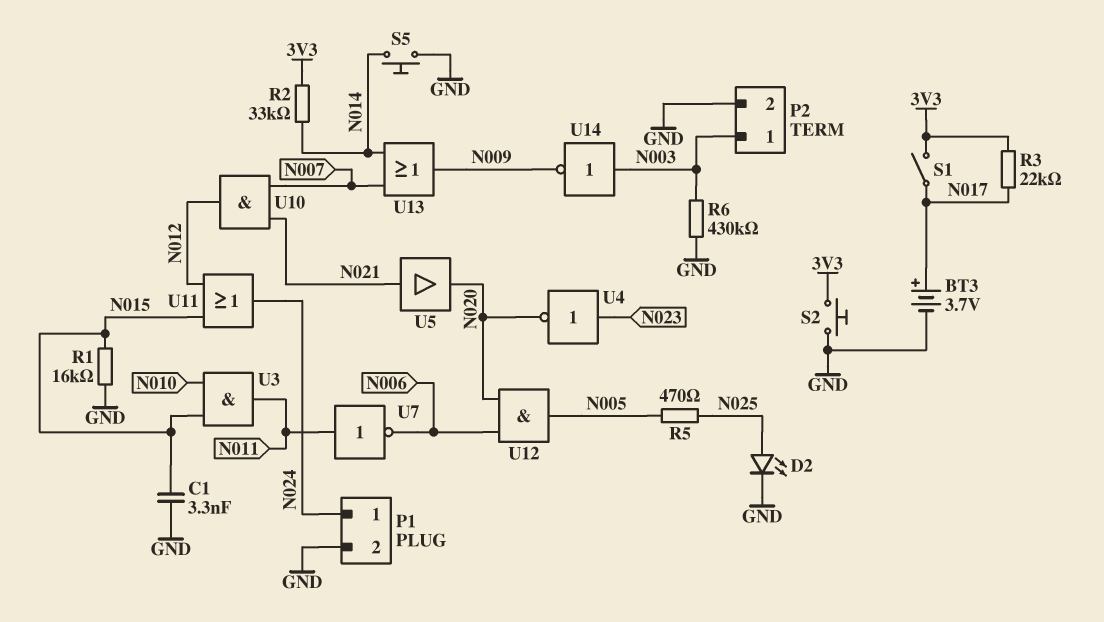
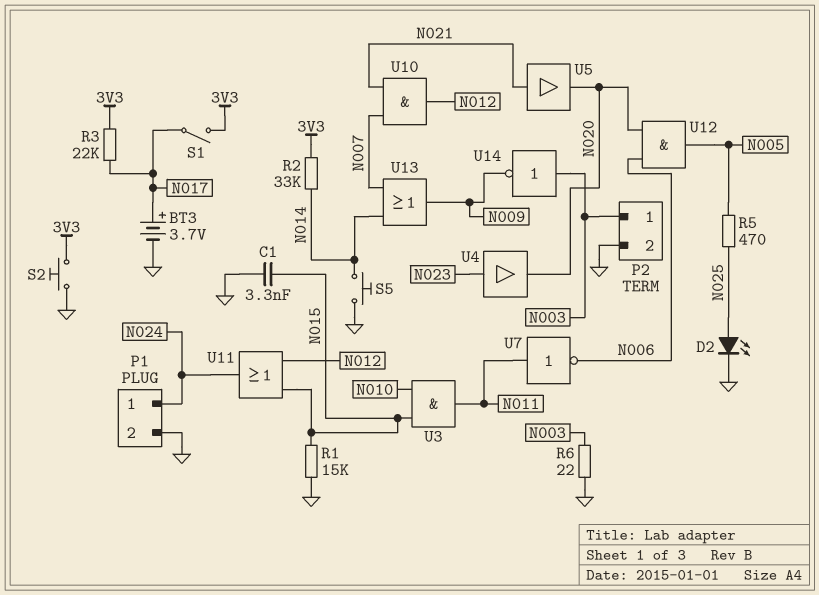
R1: 16k (GND, N015) -> 15k (GND, N015)
R6: 430k (GND, N003) -> 22 (GND, N003)
U4: NOT (in N023, out N020) -> buffer (in N023, out N020)

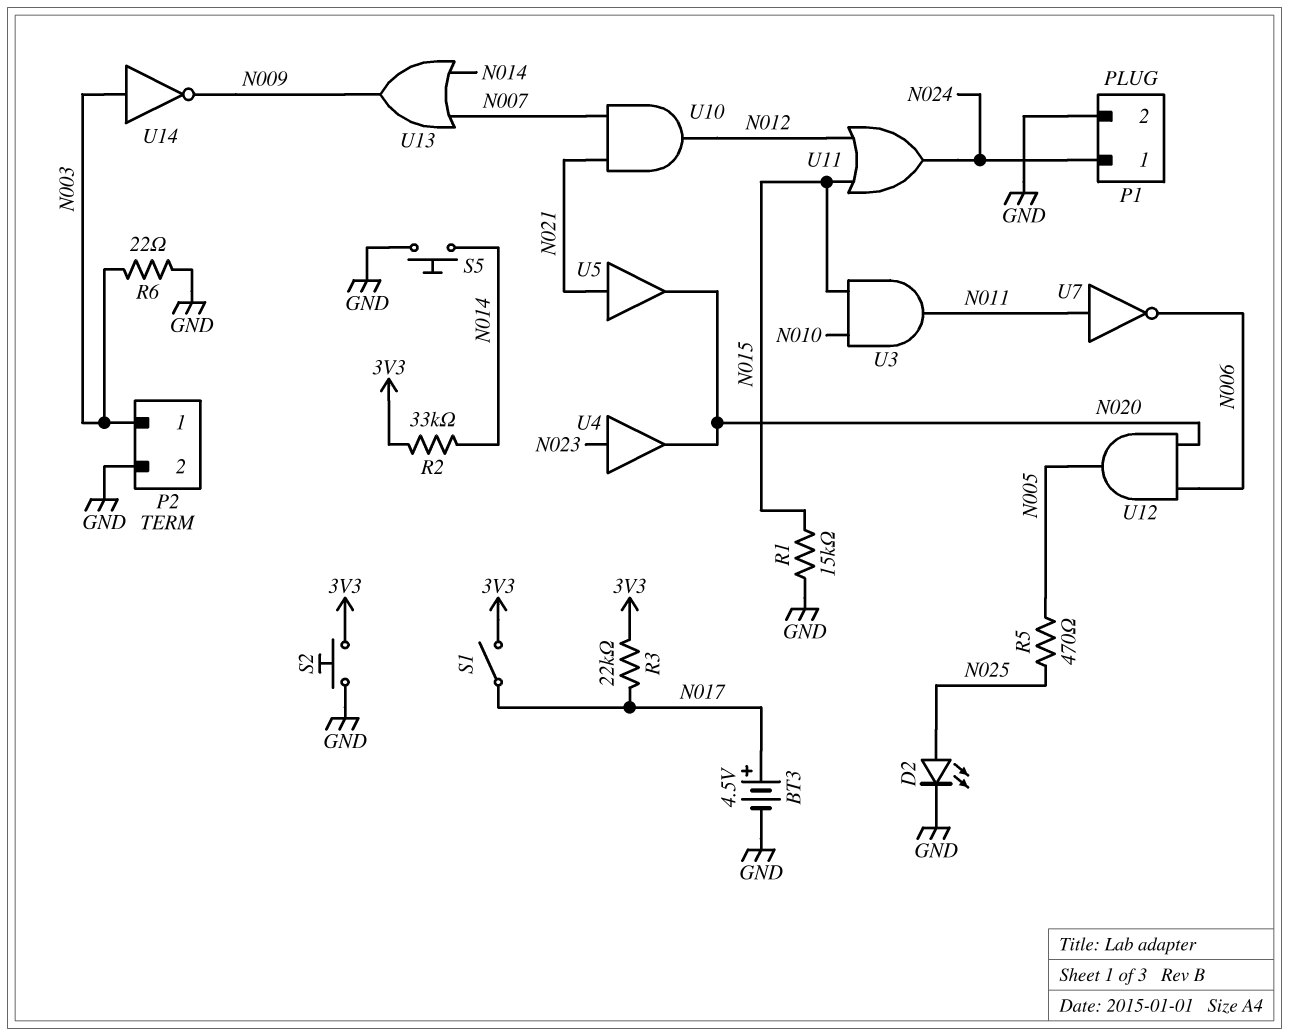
BT3: 3.7V (plus N017, minus GND) -> 4.5V (plus N017, minus GND)
C1: 3.3nF (GND, N015) -> none

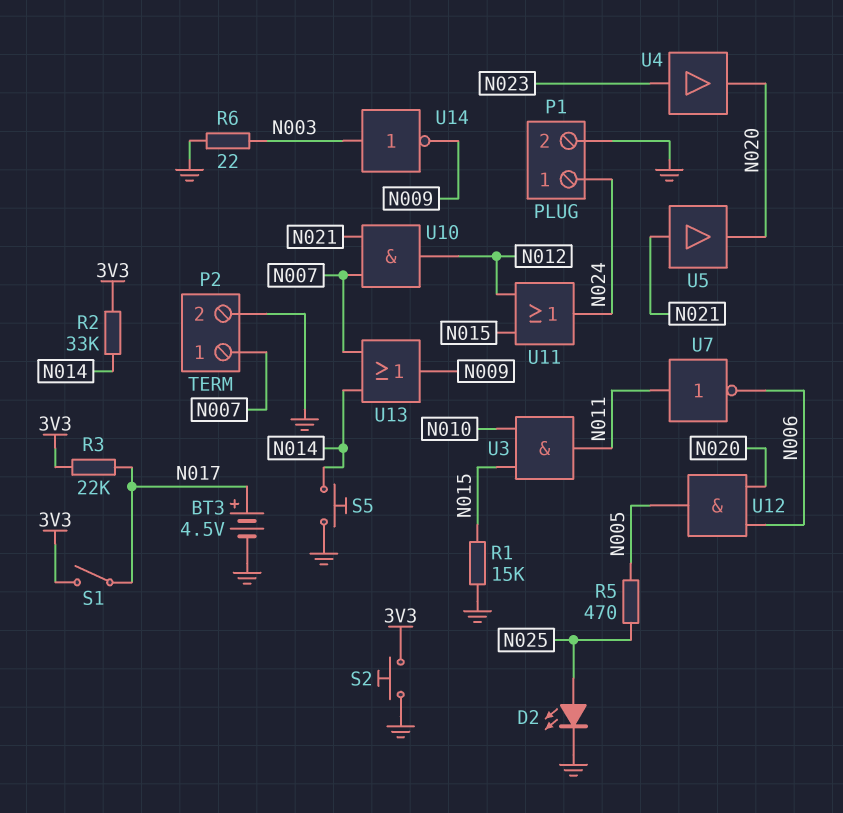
P2 pin 1: N003 -> N007

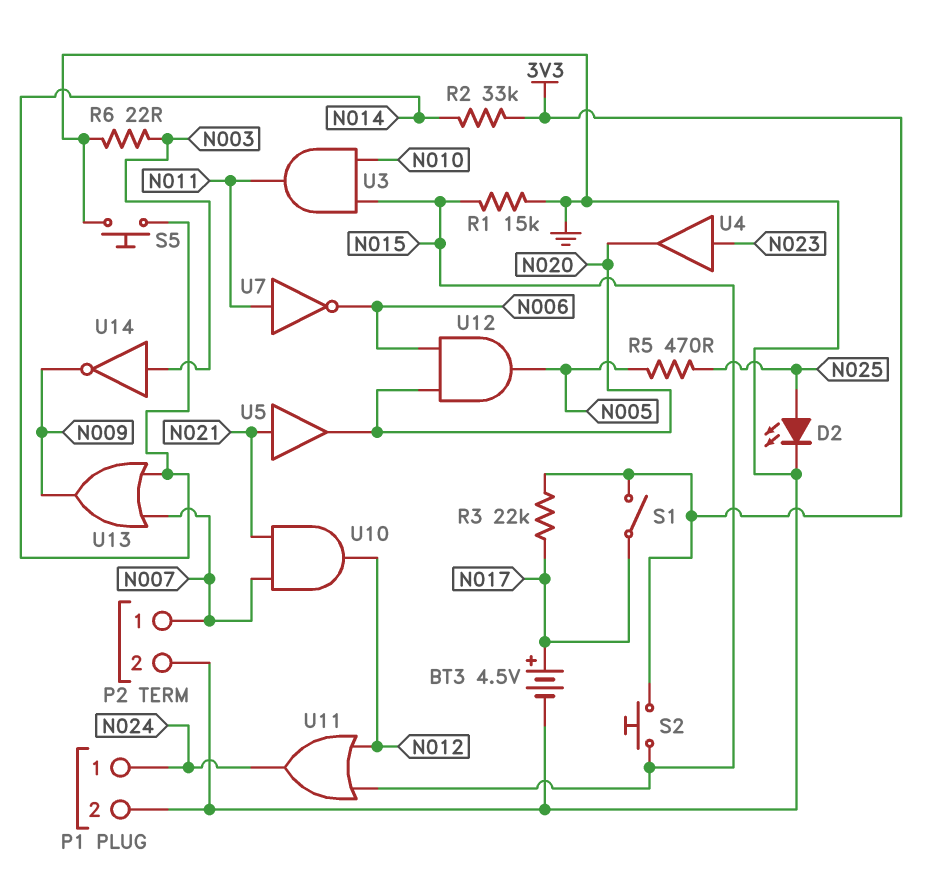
S2: button (3V3, GND) -> button (3V3, N015)

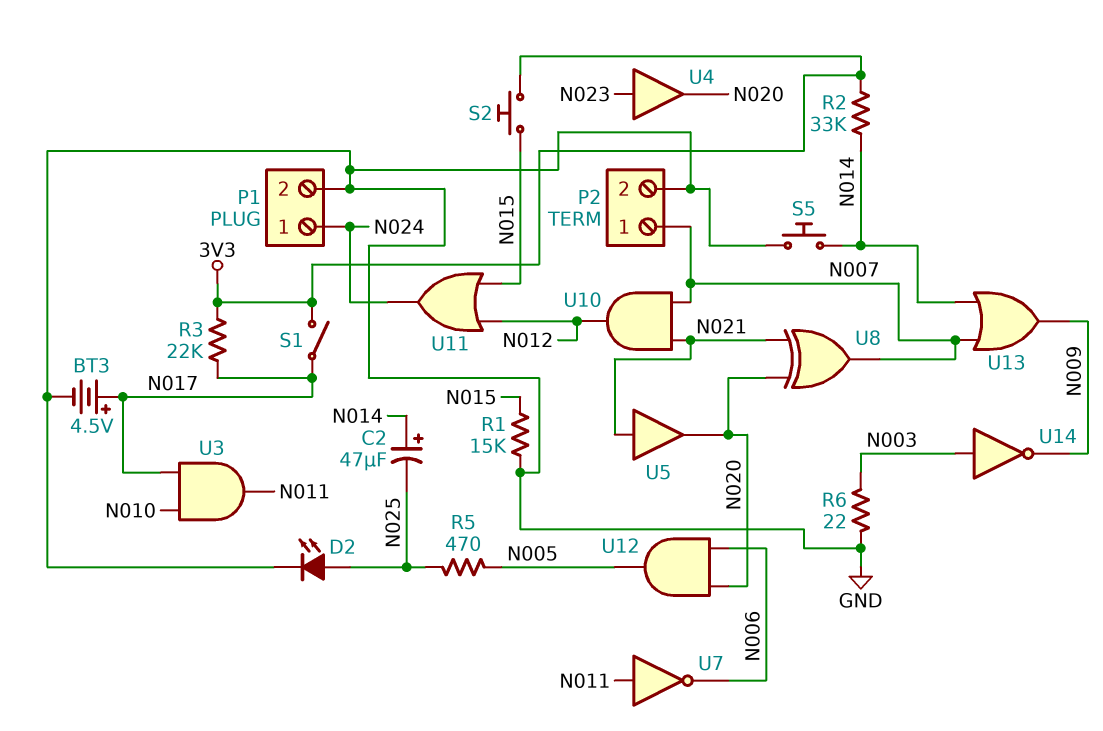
C2: none -> 47uF (plus N014, minus N025)
U3: AND (in N010, in N015, out N011) -> AND (in N010, in N017, out N011)
U8: none -> XOR (in N020, in N021, out N007)

